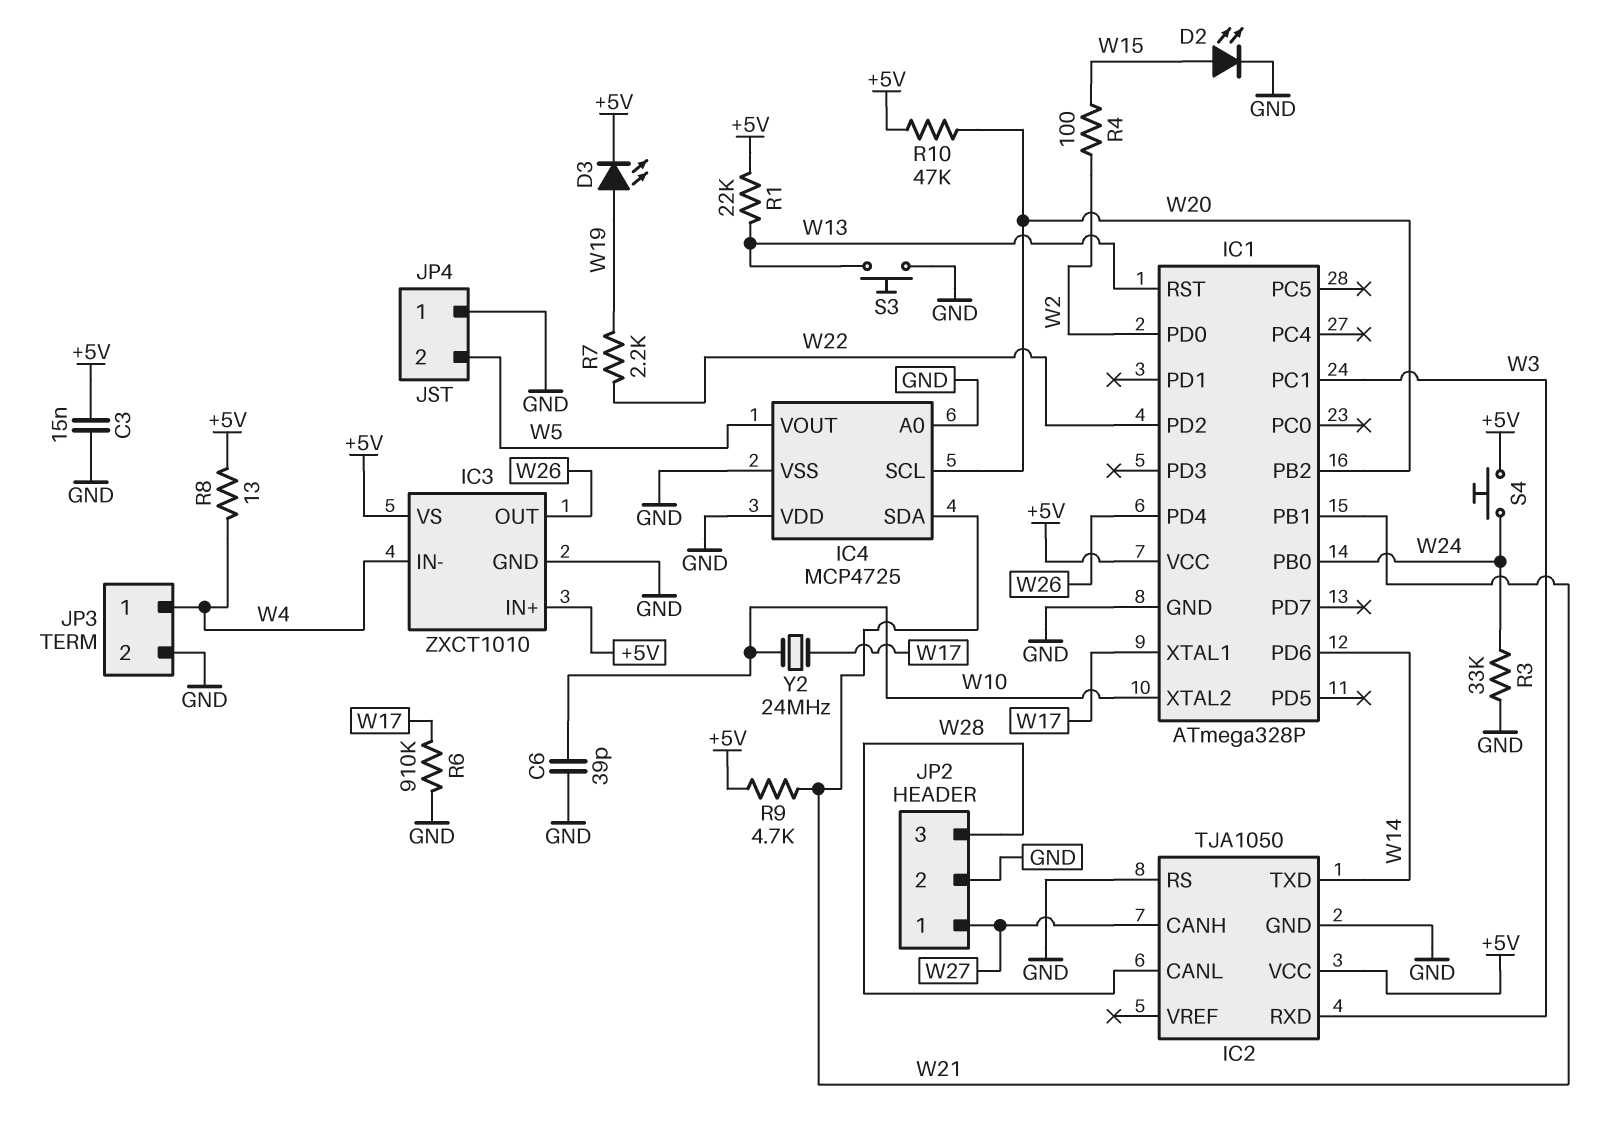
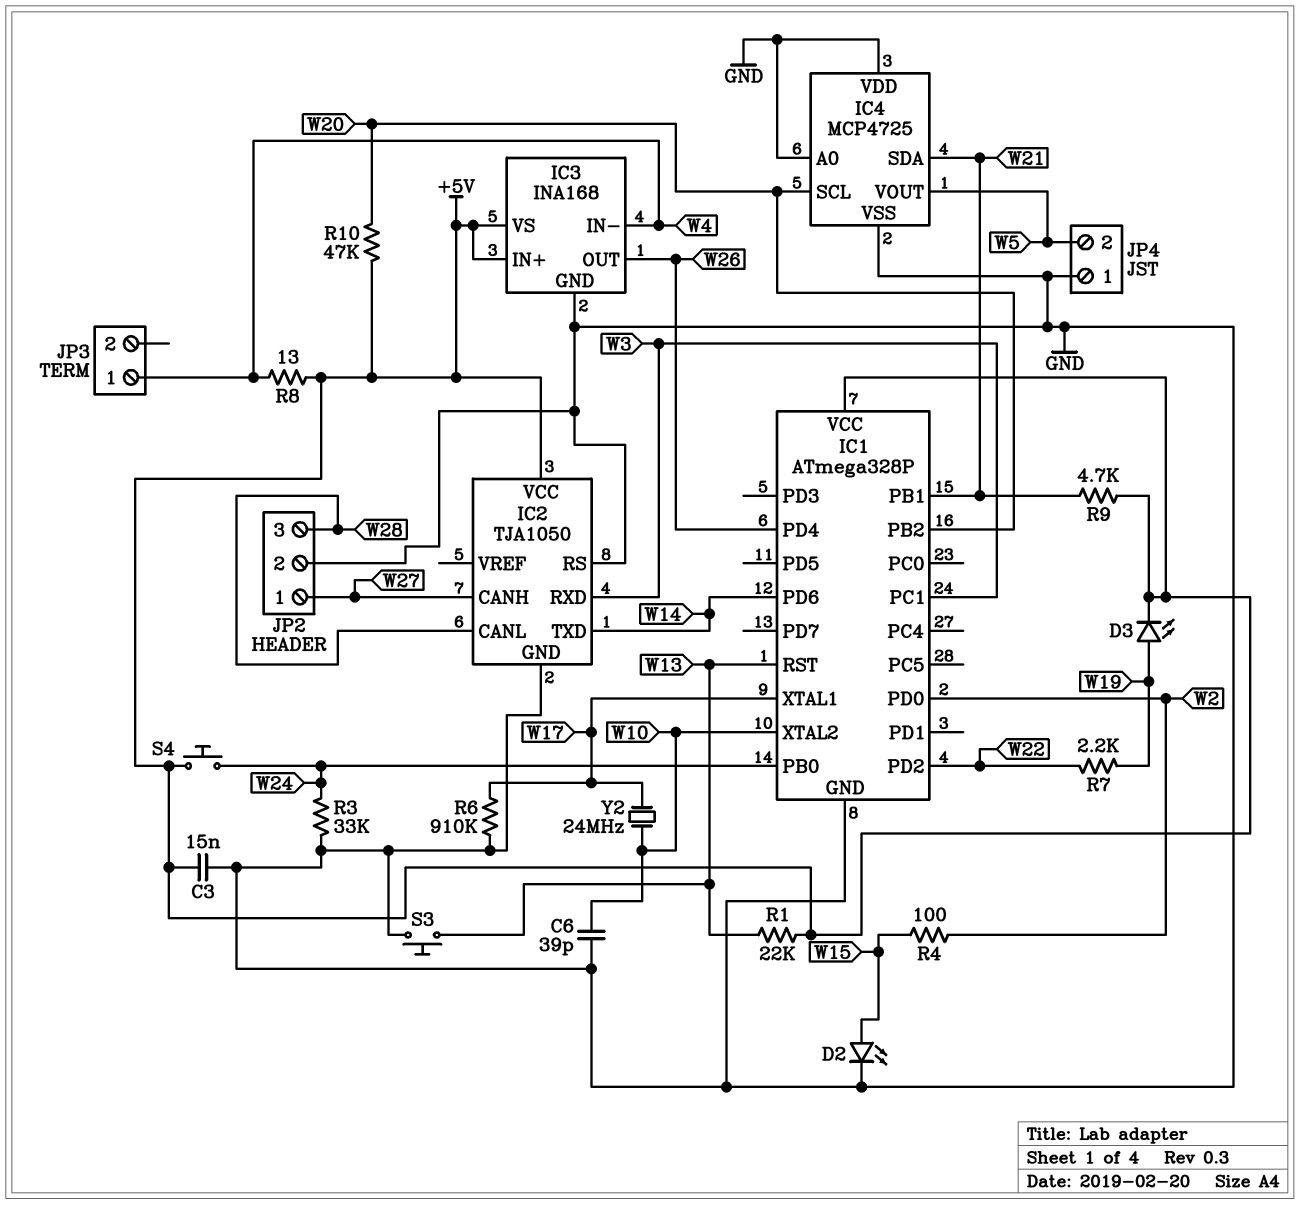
IC3: ZXCT1010 -> INA168
JP3 pin 2: GND -> none

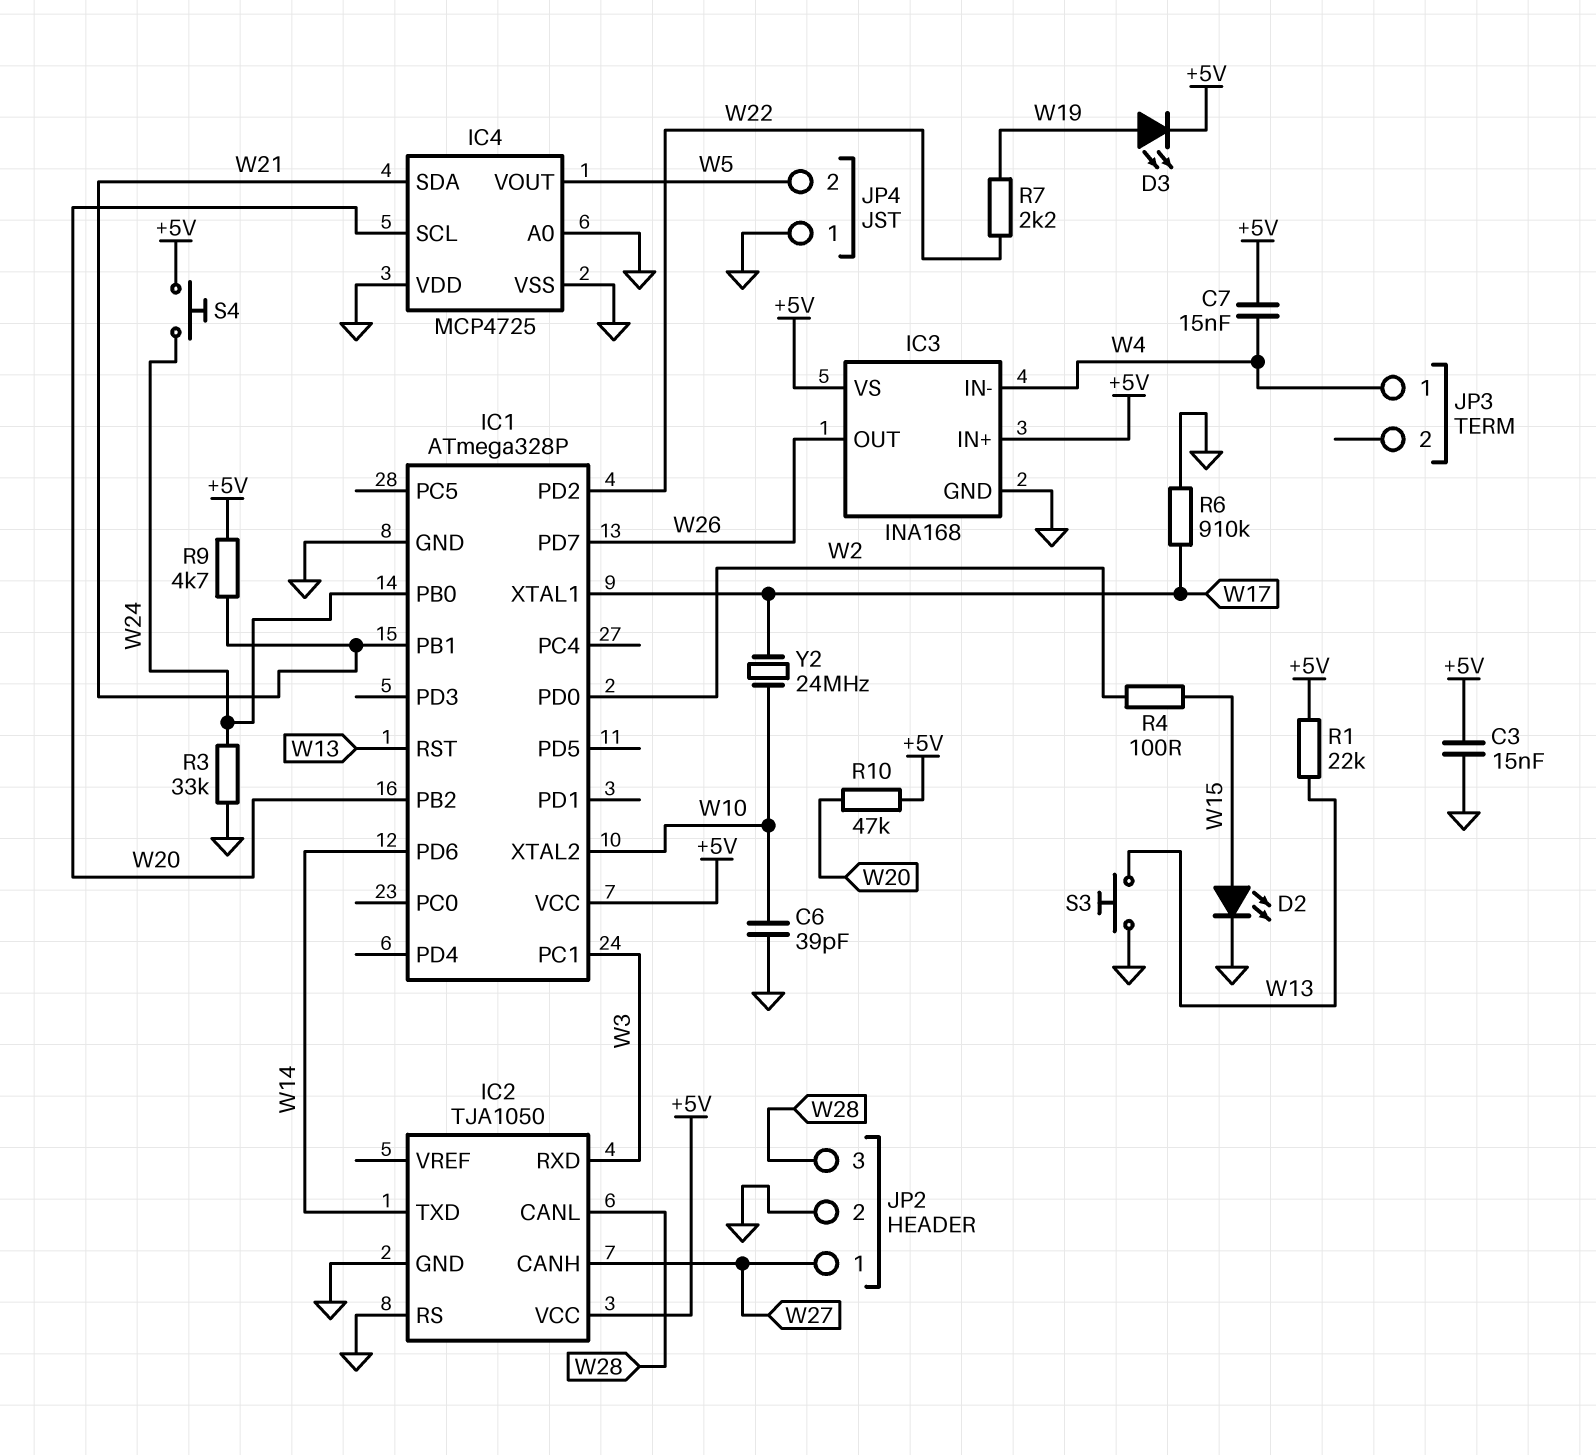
C7: none -> 15nF (+5V, W4)
IC1 pin PD4: W26 -> none
IC1 pin PD7: none -> W26
R8: 13 (+5V, W4) -> none

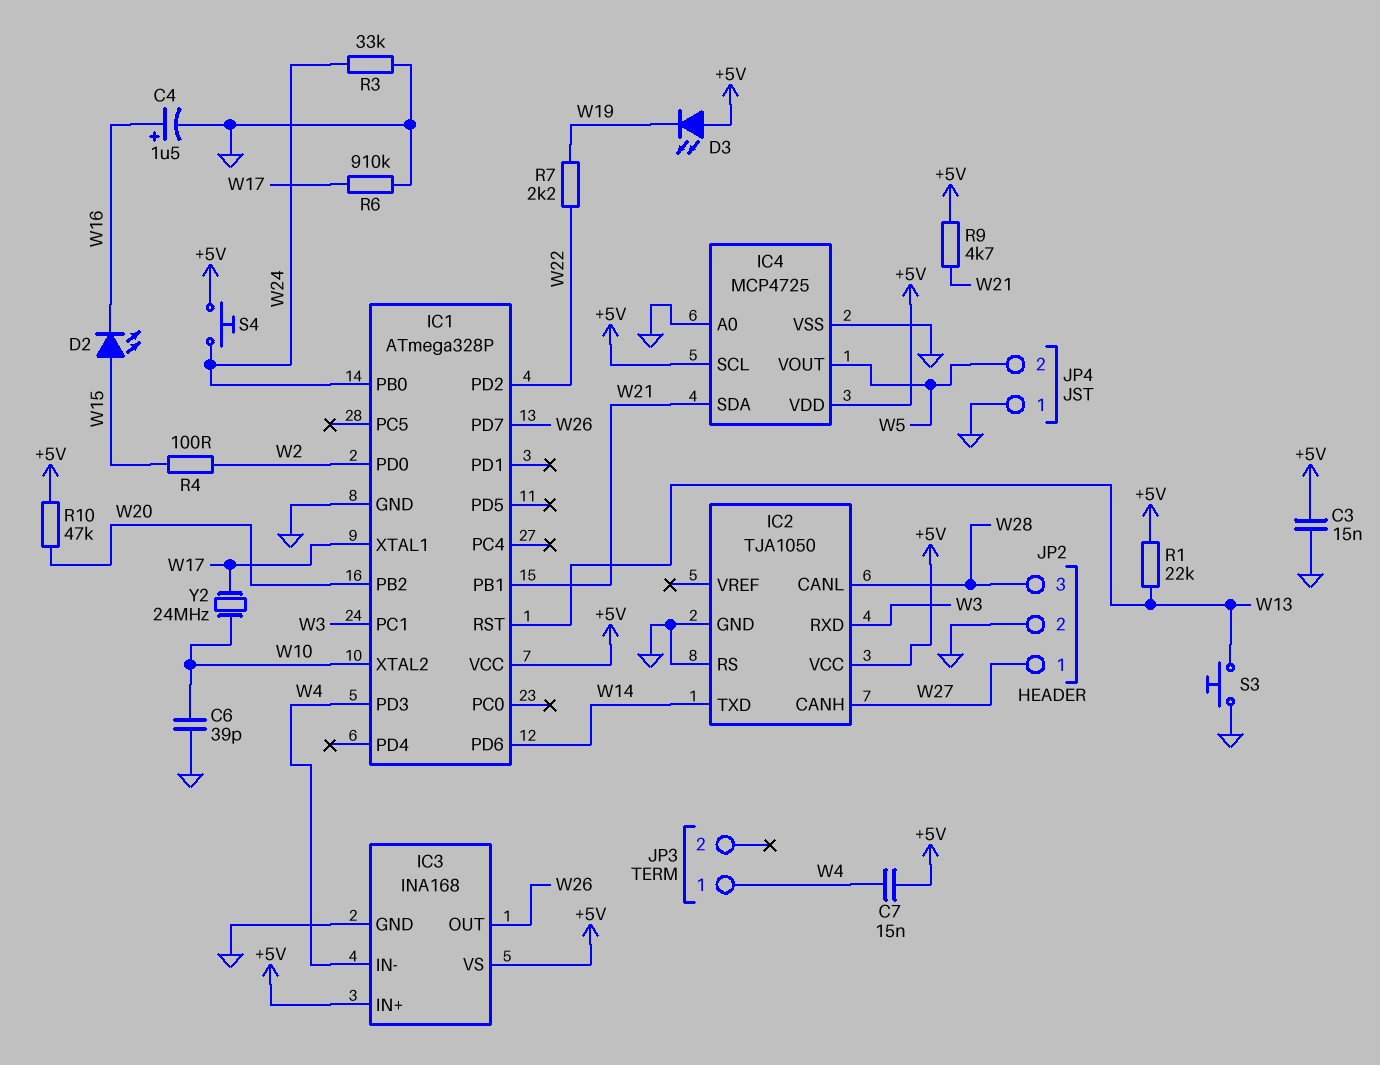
C4: none -> 1.5uF (plus W16, minus GND)
D2: LED (A W15, K GND) -> LED (A W15, K W16)
D3: LED (A W19, K +5V) -> LED (A +5V, K W19)
IC1 pin PD3: none -> W4
IC4 pin SCL: W20 -> +5V
IC4 pin VDD: GND -> +5V

